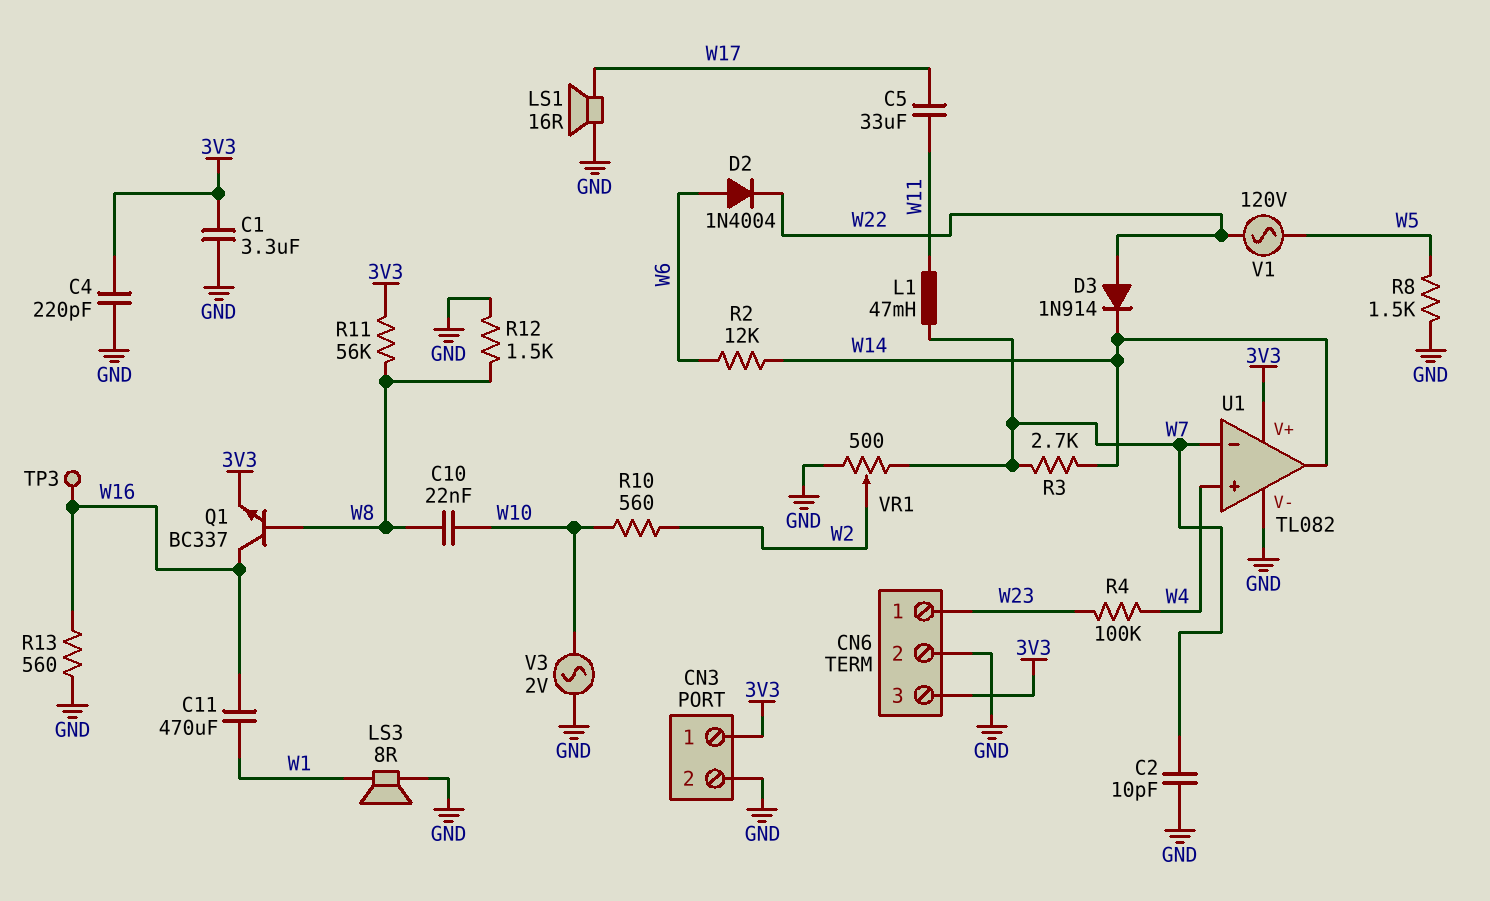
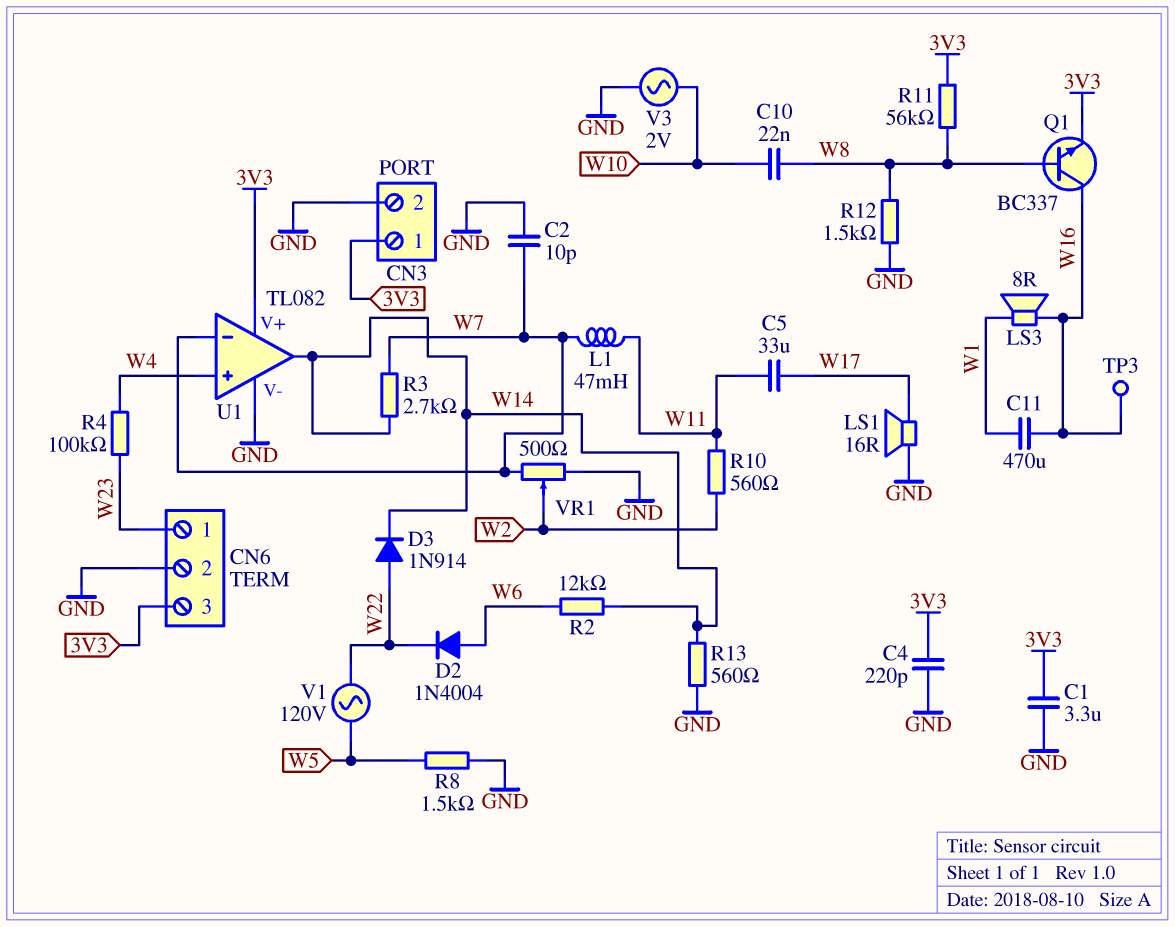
LS3: speaker 8R (GND, W1) -> speaker 8R (W1, W16)
R10: 560 (W2, W10) -> 560 (W2, W11)
R13: 560 (GND, W16) -> 560 (GND, W14)

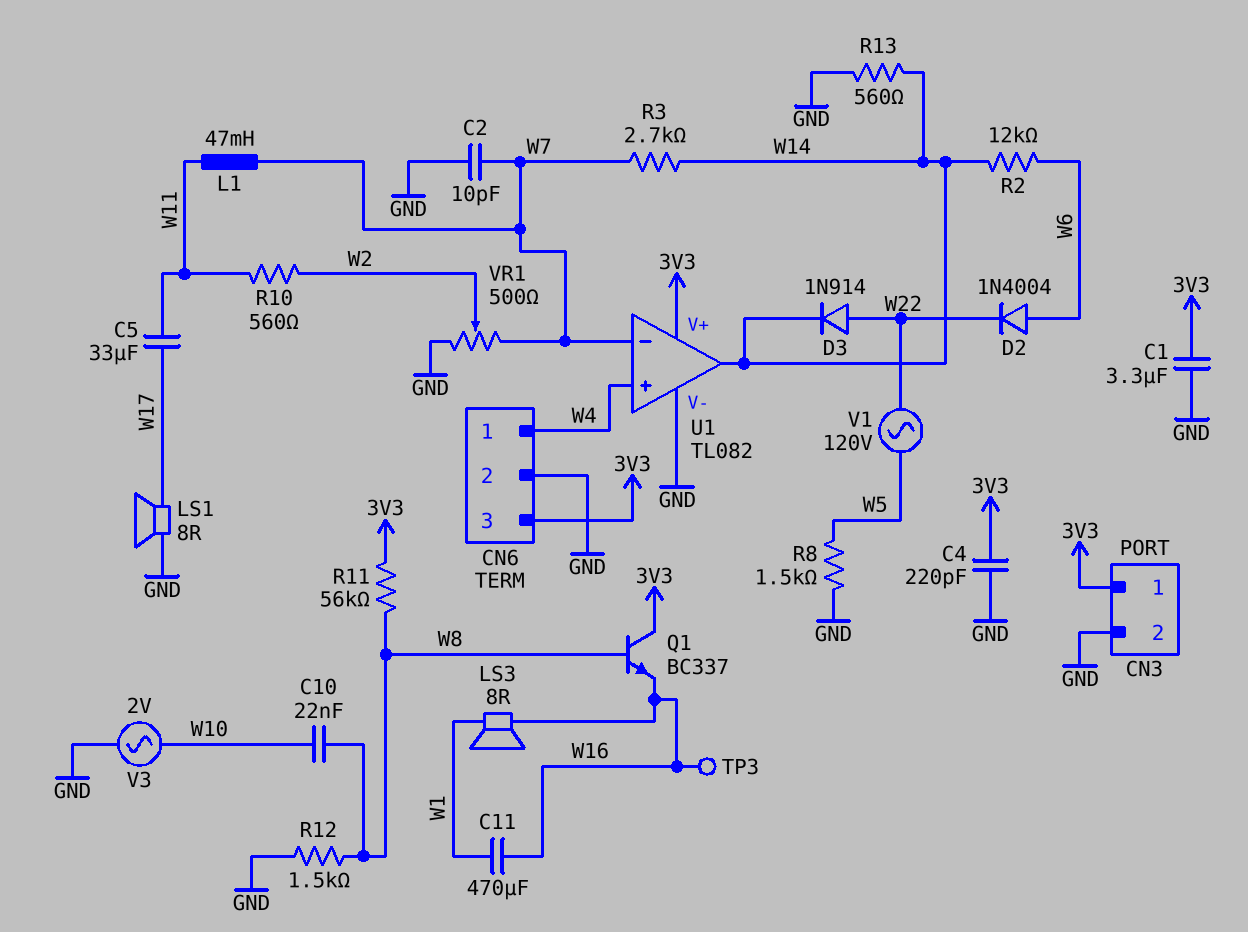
CN6 pin 1: W23 -> W4
LS1: speaker 16R (GND, W17) -> speaker 8R (GND, W17)
Q1: NPN BC337 (B W8, C W16, E 3V3) -> NPN BC337 (B W8, C 3V3, E W16)
R4: 100k (W4, W23) -> none

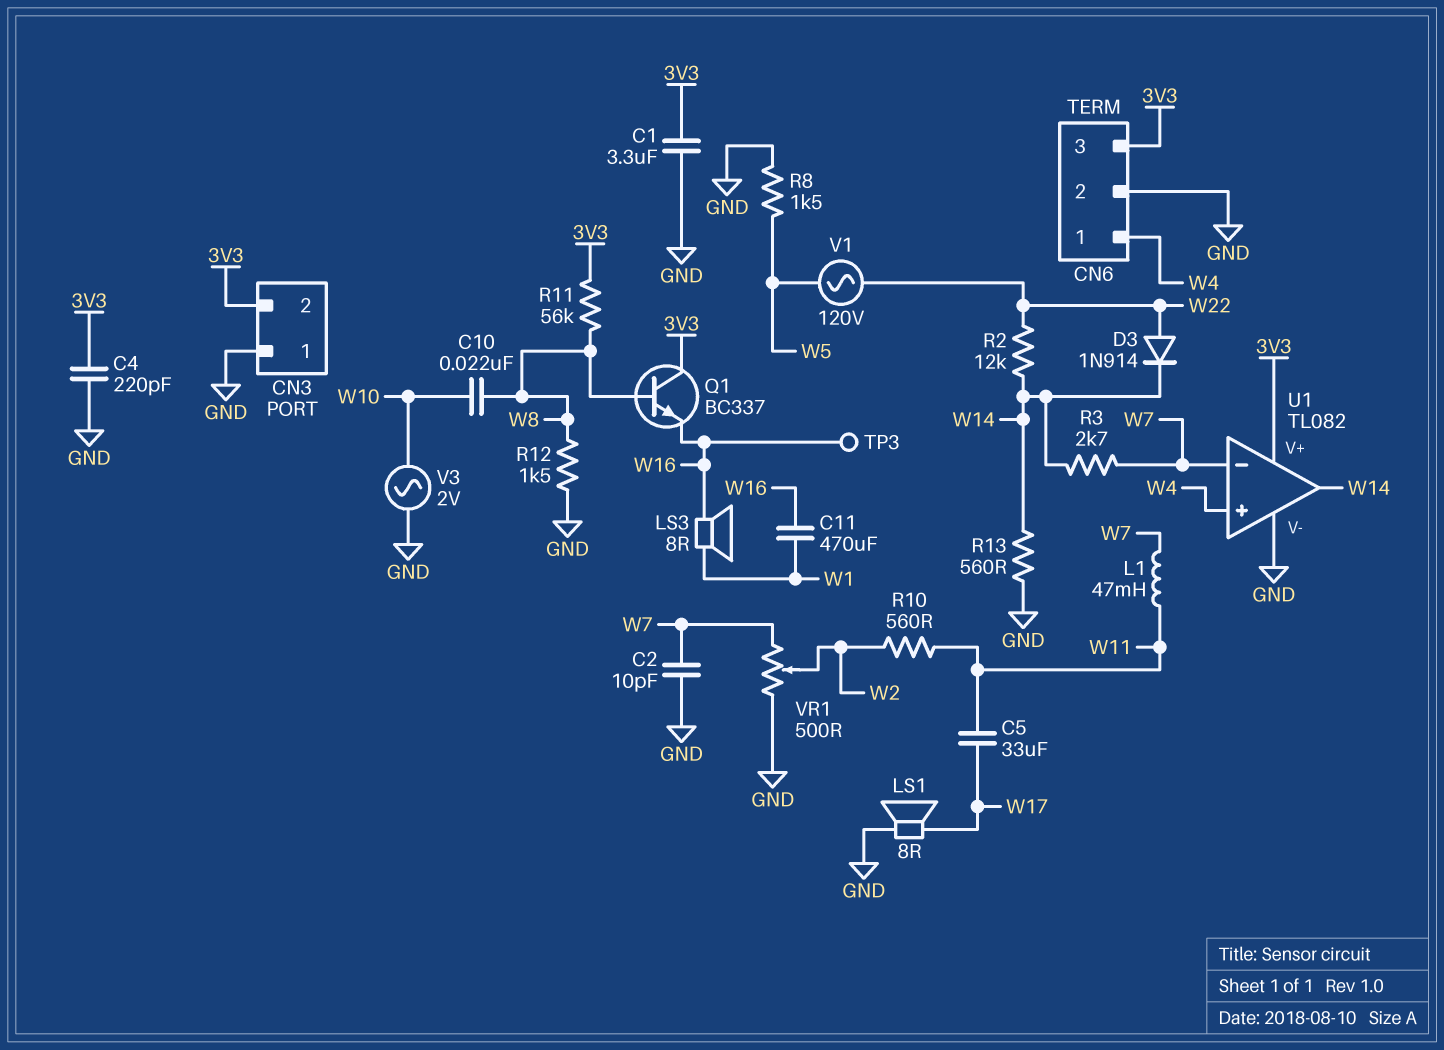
CN3 pin 1: 3V3 -> GND
CN3 pin 2: GND -> 3V3
D2: diode 1N4004 (A W6, K W22) -> none
R2: 12k (W6, W14) -> 12k (W14, W22)

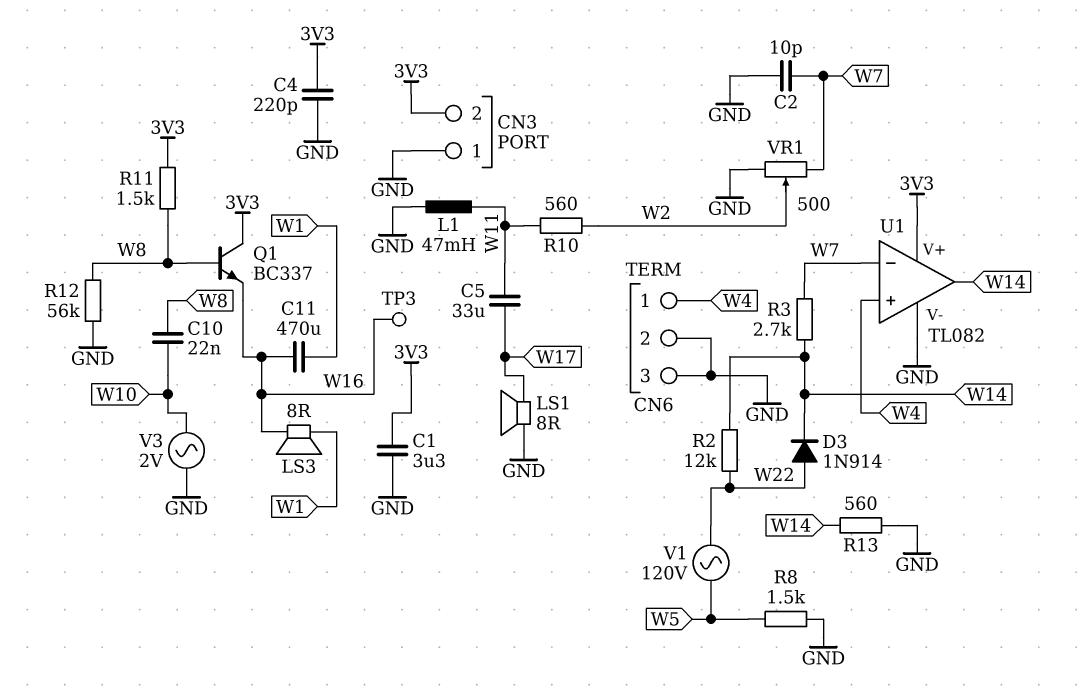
CN6 pin 3: 3V3 -> GND
L1: 47mH (W7, W11) -> 47mH (GND, W11)
R11: 56k (3V3, W8) -> 1.5k (3V3, W8)
R12: 1.5k (GND, W8) -> 56k (GND, W8)

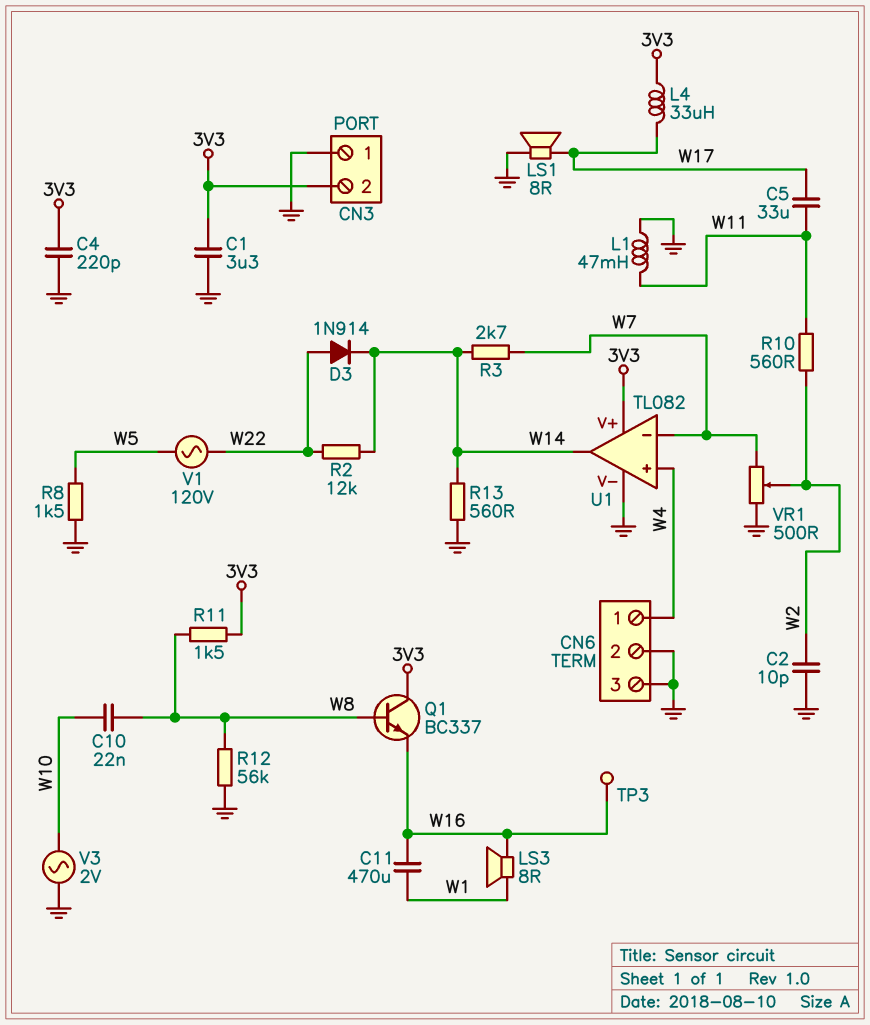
C2: 10pF (GND, W7) -> 10pF (GND, W2)
L4: none -> 33uH (3V3, W17)

